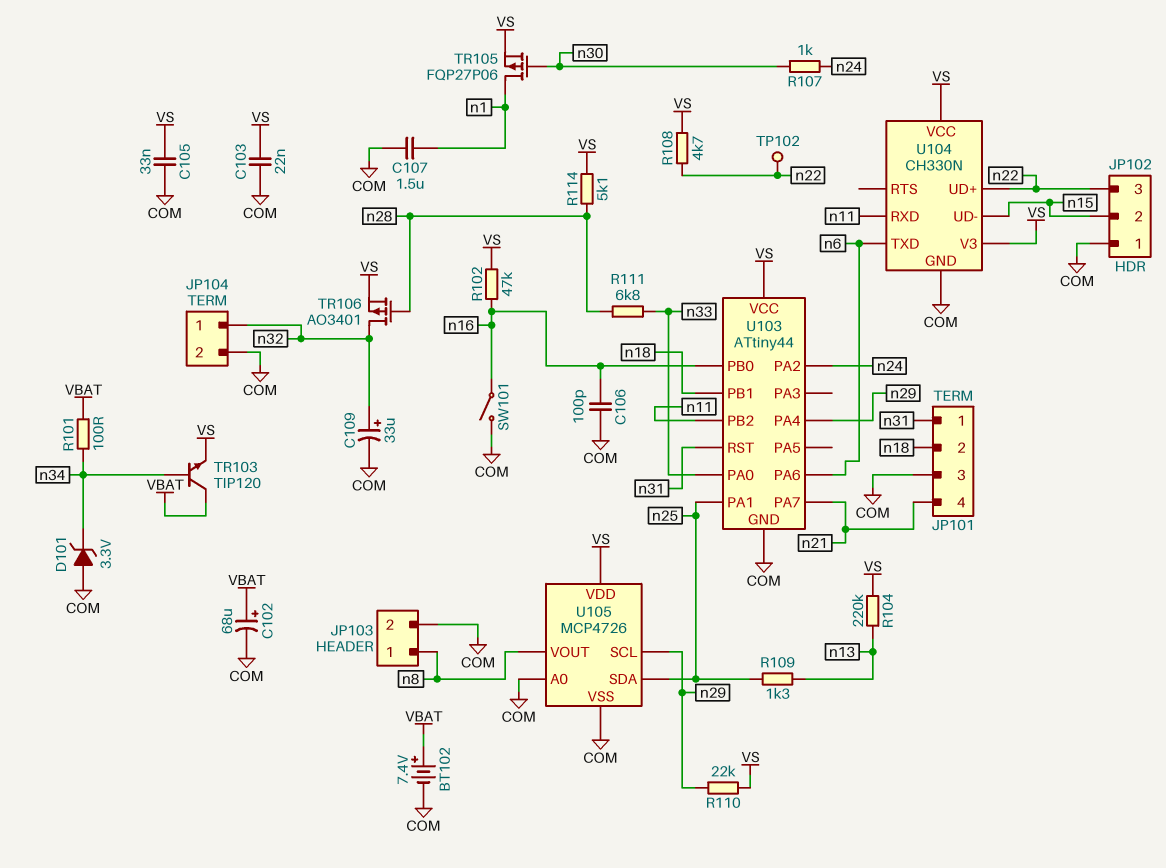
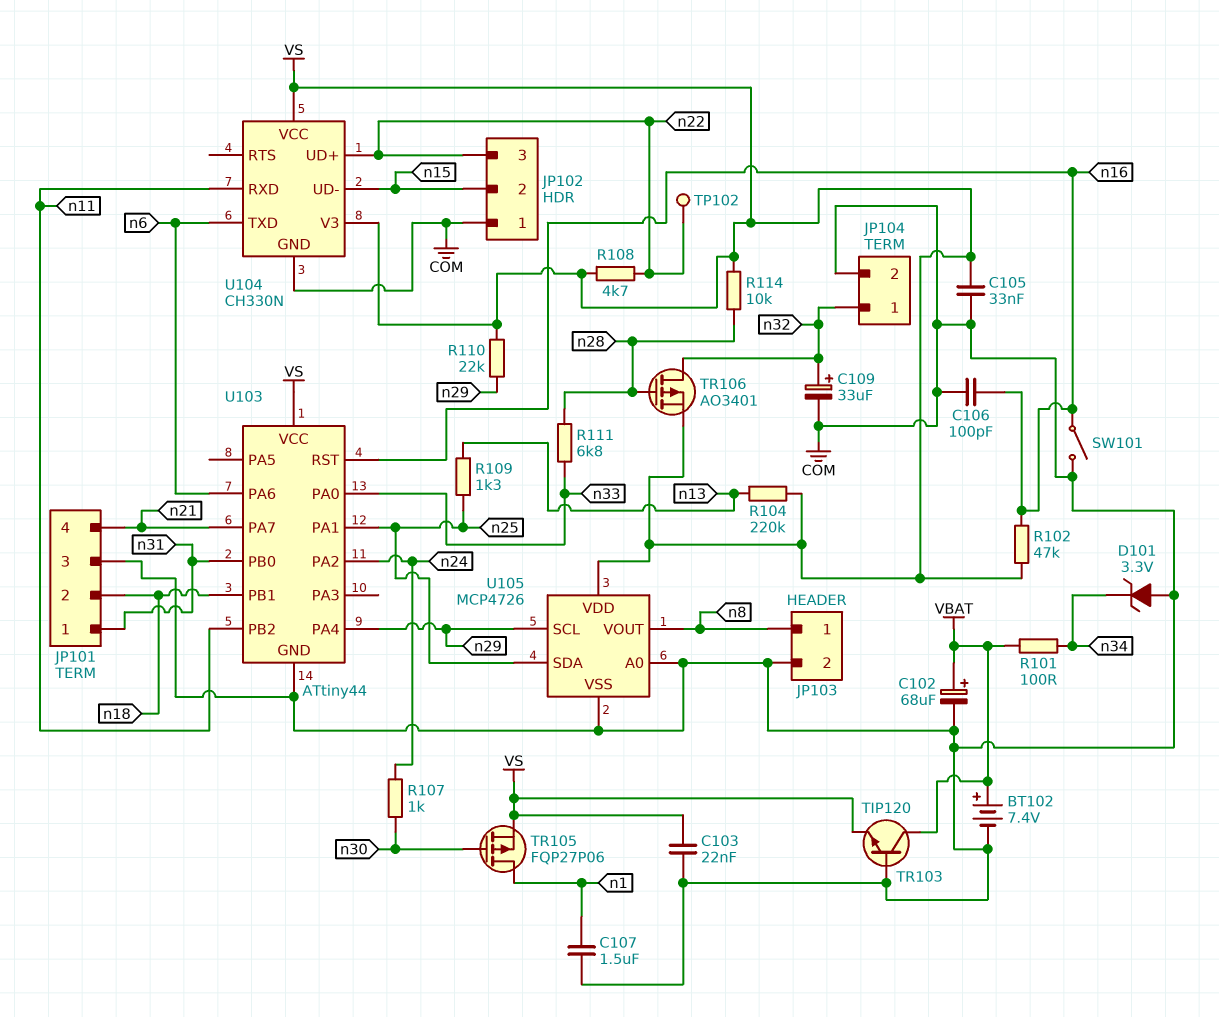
R114: 5.1k (VS, n28) -> 10k (VS, n28)
TR103: NPN TIP120 (B n34, C VBAT, E VS) -> NPN TIP120 (B COM, C VBAT, E VS)
U103 pin PB0: n16 -> n31
U103 pin RST: n31 -> n16

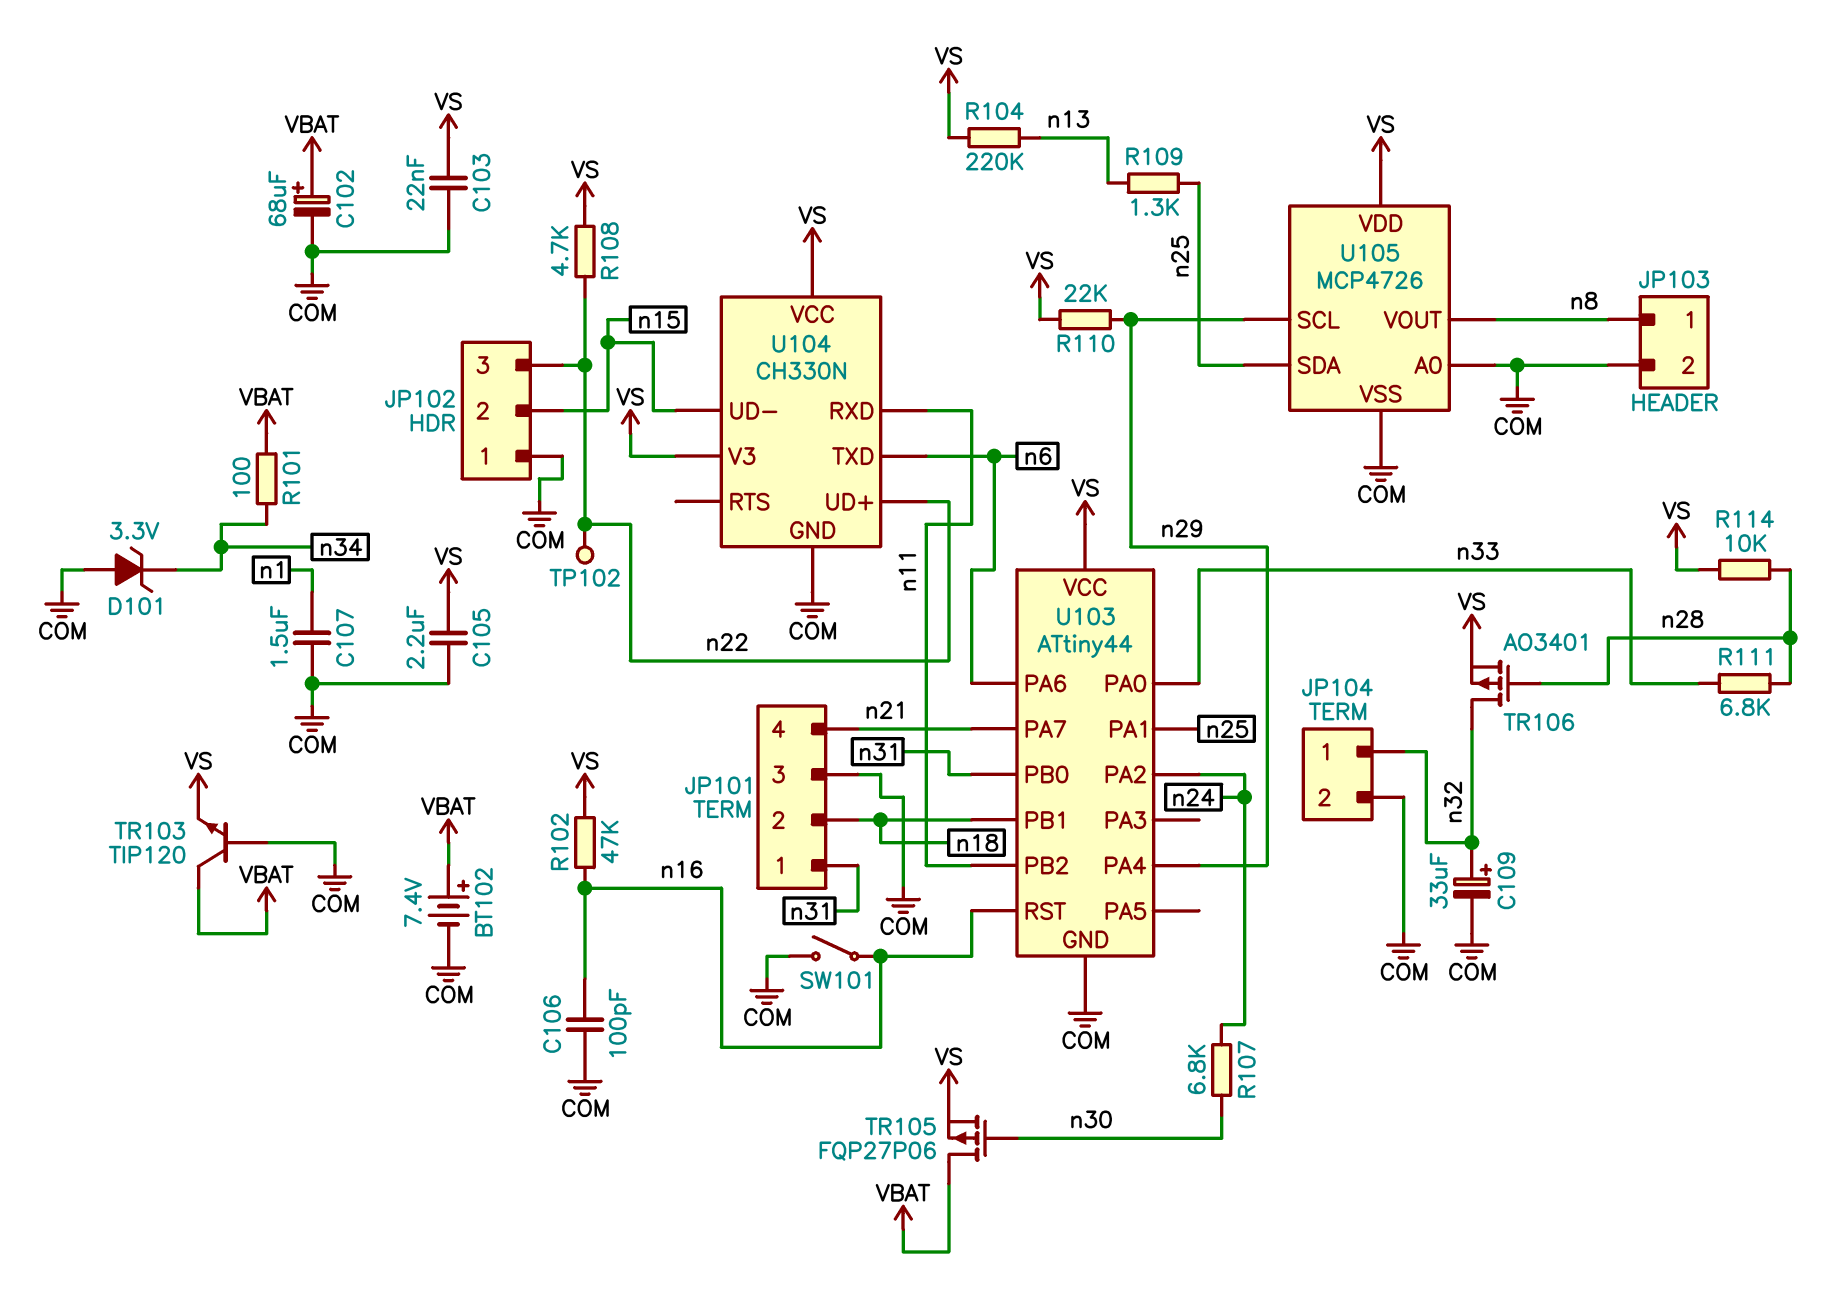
C105: 33nF (COM, VS) -> 2.2uF (COM, VS)
R107: 1k (n24, n30) -> 6.8k (n24, n30)
TR105: PMOS FQP27P06 (G n30, D n1, S VS) -> PMOS FQP27P06 (G n30, D VBAT, S VS)

